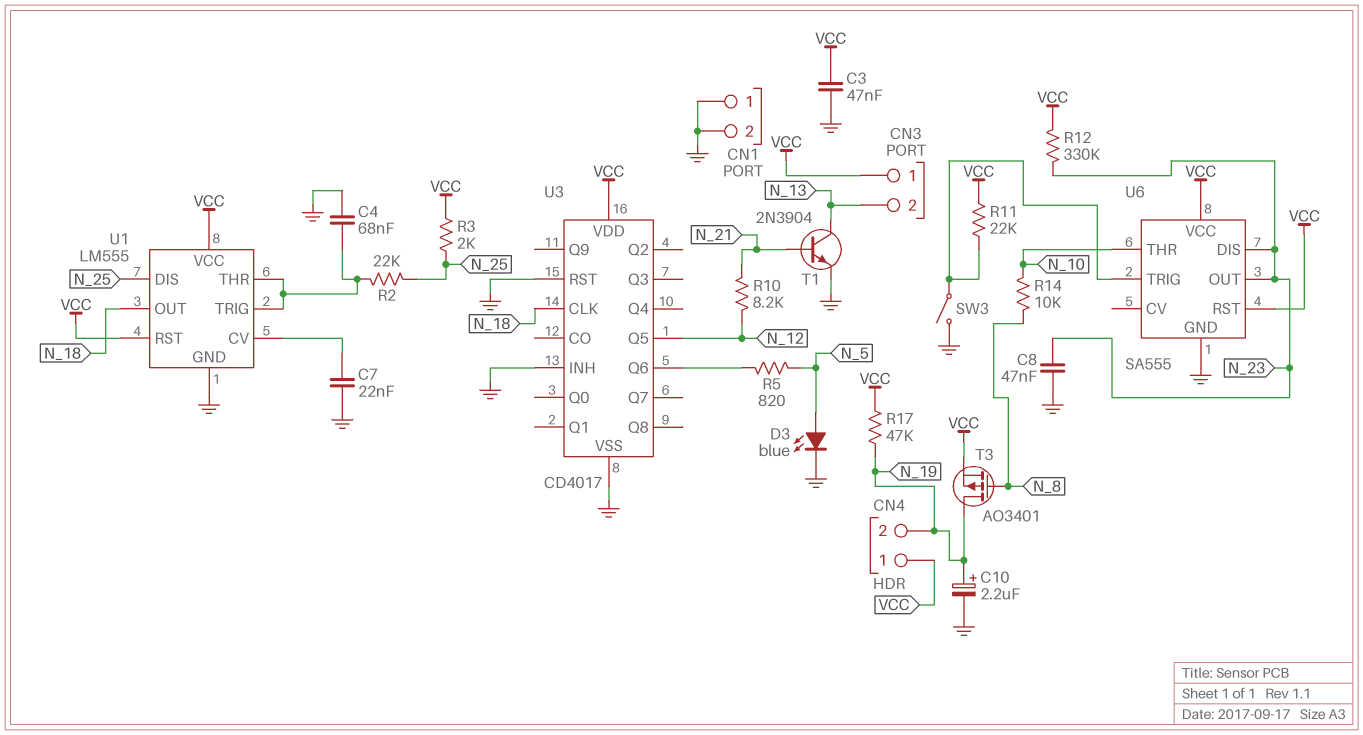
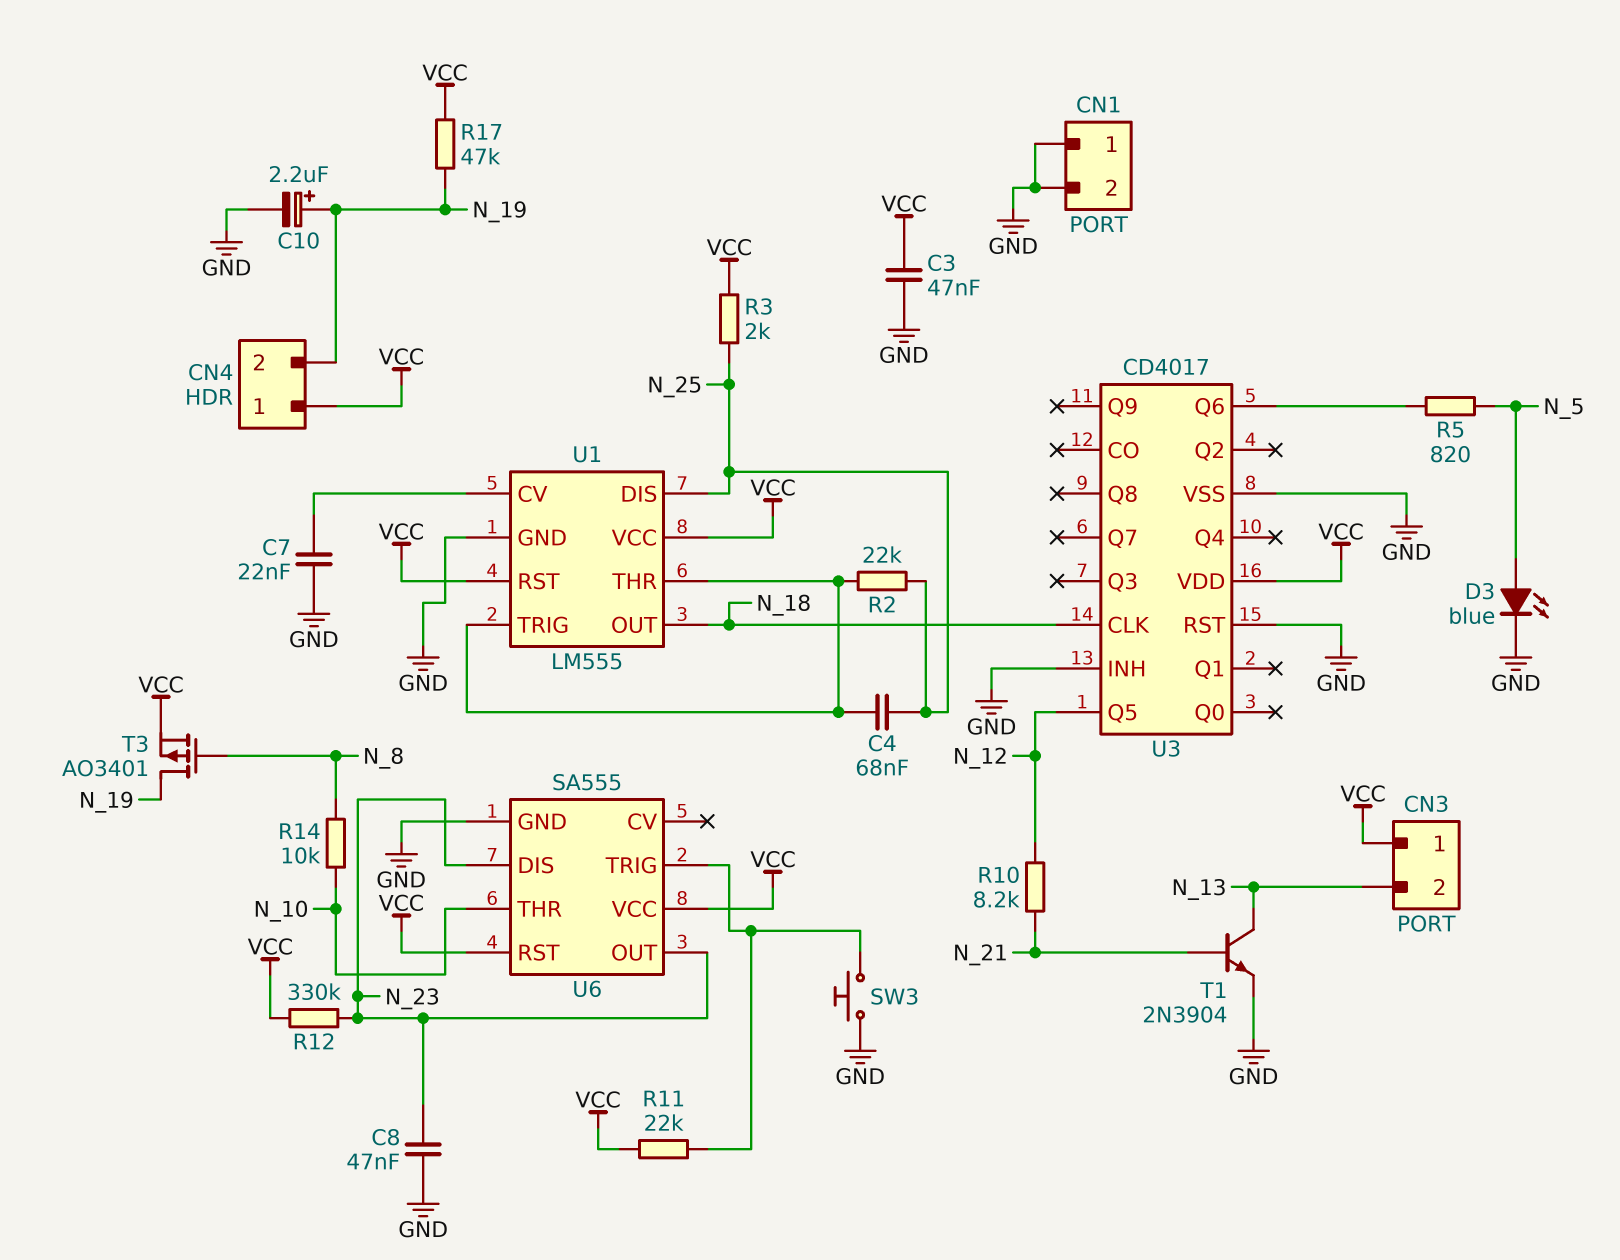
C4: 68nF (GND, U1/THR) -> 68nF (N_25, U1/THR)
SW3: switch (GND, U6/TRIG) -> button (GND, U6/TRIG)

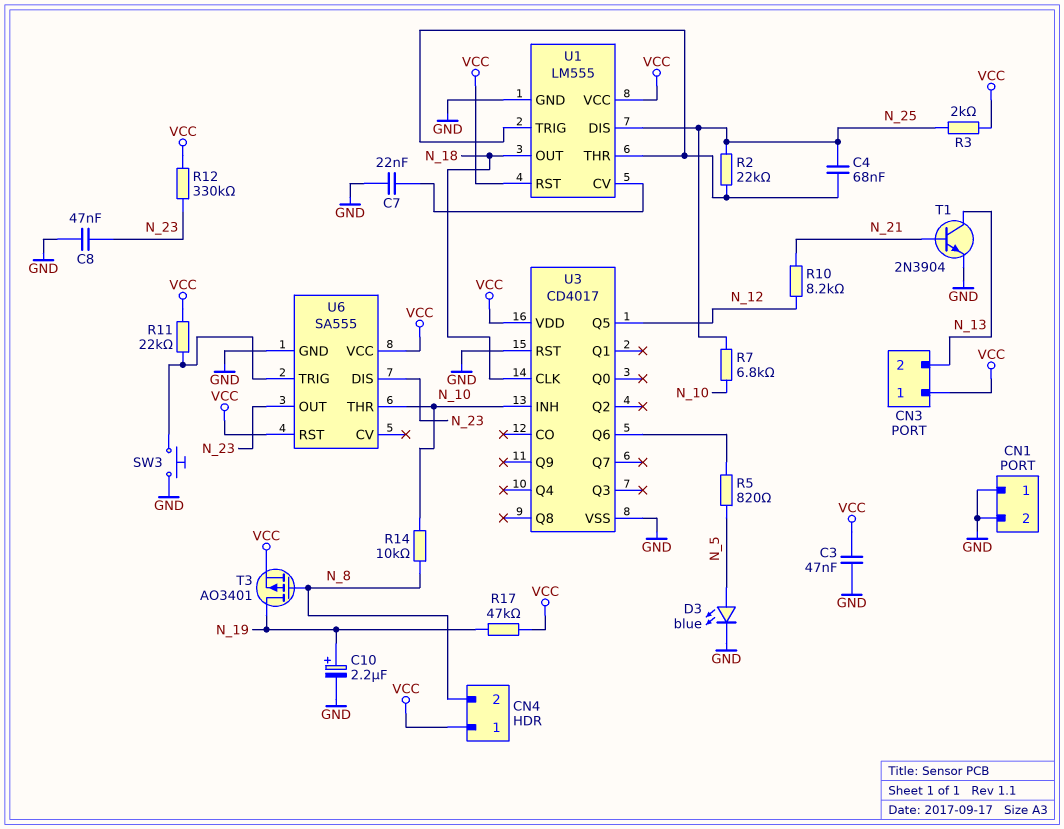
CN4 pin 2: N_19 -> N_8
R7: none -> 6.8k (N_10, N_25)
U3 pin INH: GND -> N_10

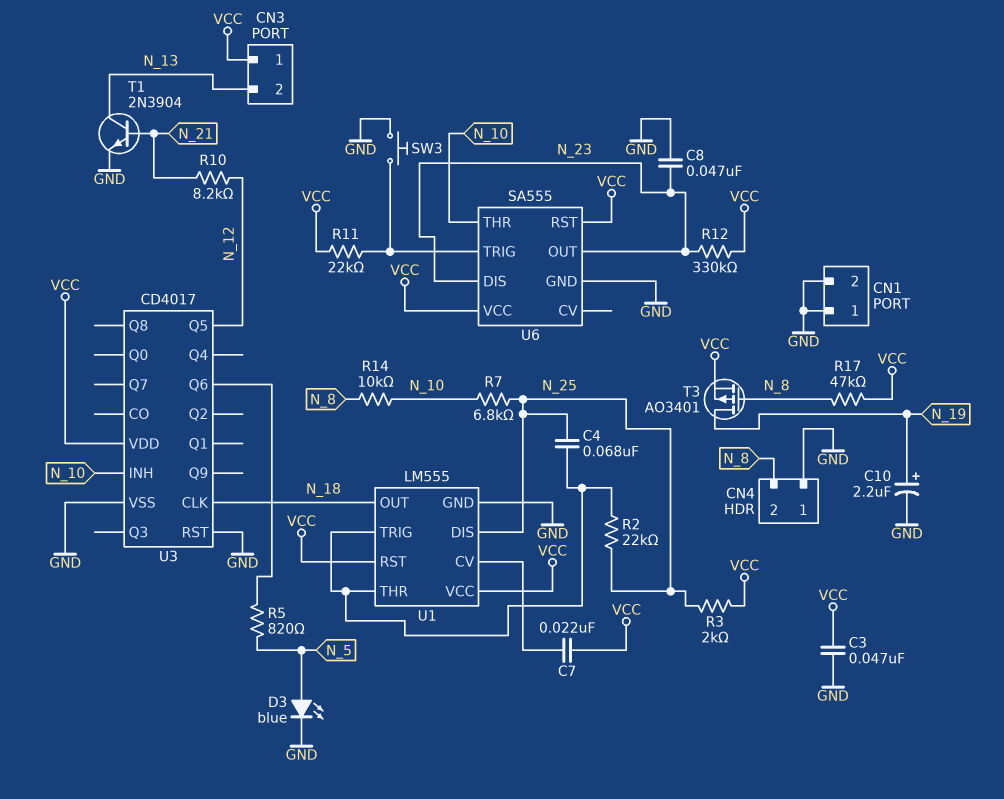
C7: 22nF (GND, U1/CV) -> 22nF (U1/CV, VCC)
CN4 pin 1: VCC -> GND
R17: 47k (N_19, VCC) -> 47k (N_8, VCC)

